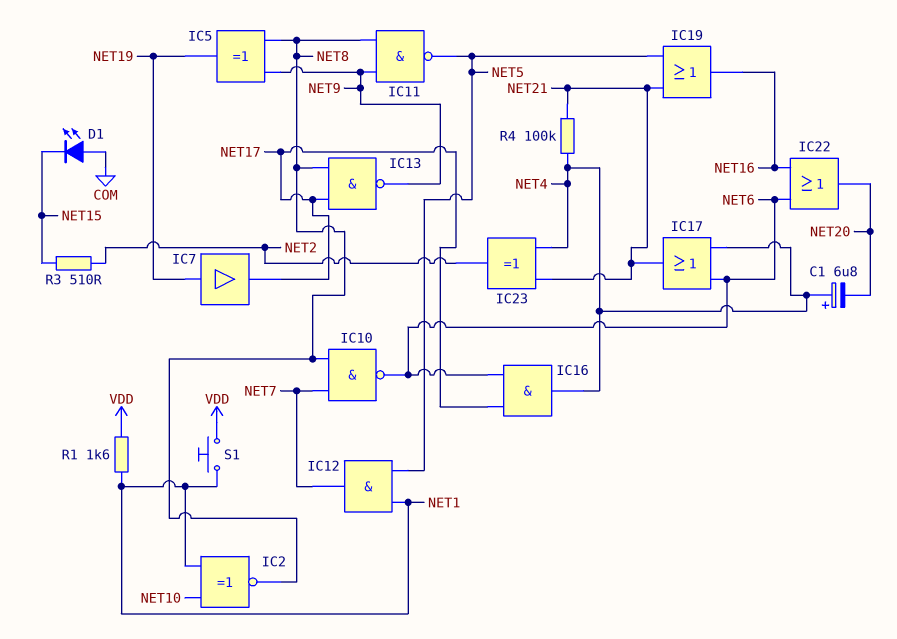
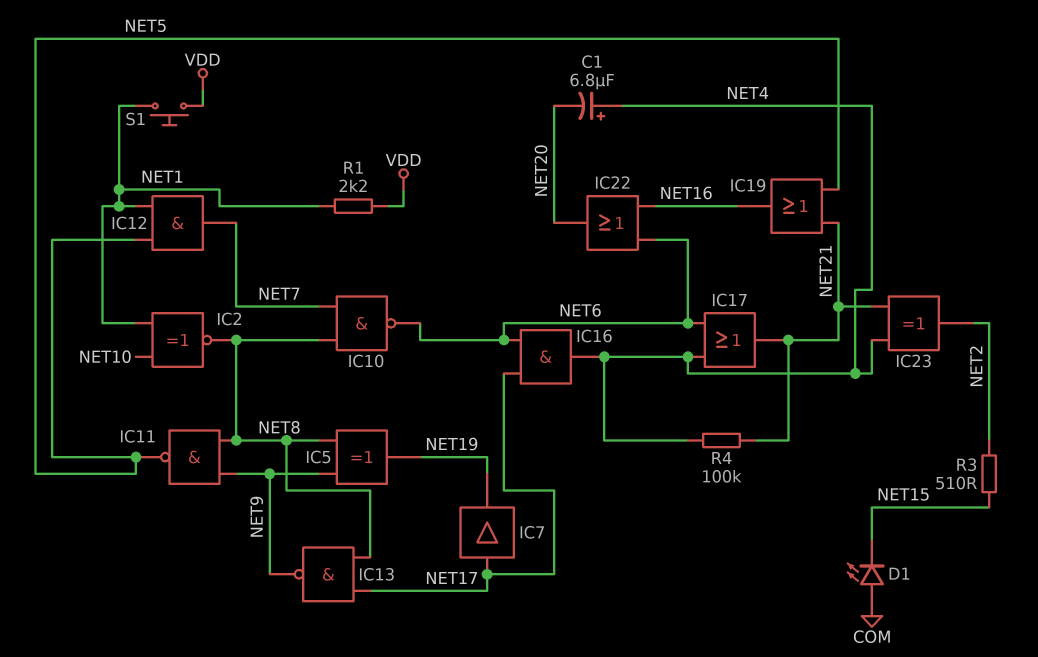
IC7: buffer (in NET19, out NET17) -> buffer (in NET17, out NET19)
R1: 1.6k (NET1, VDD) -> 2.2k (NET1, VDD)

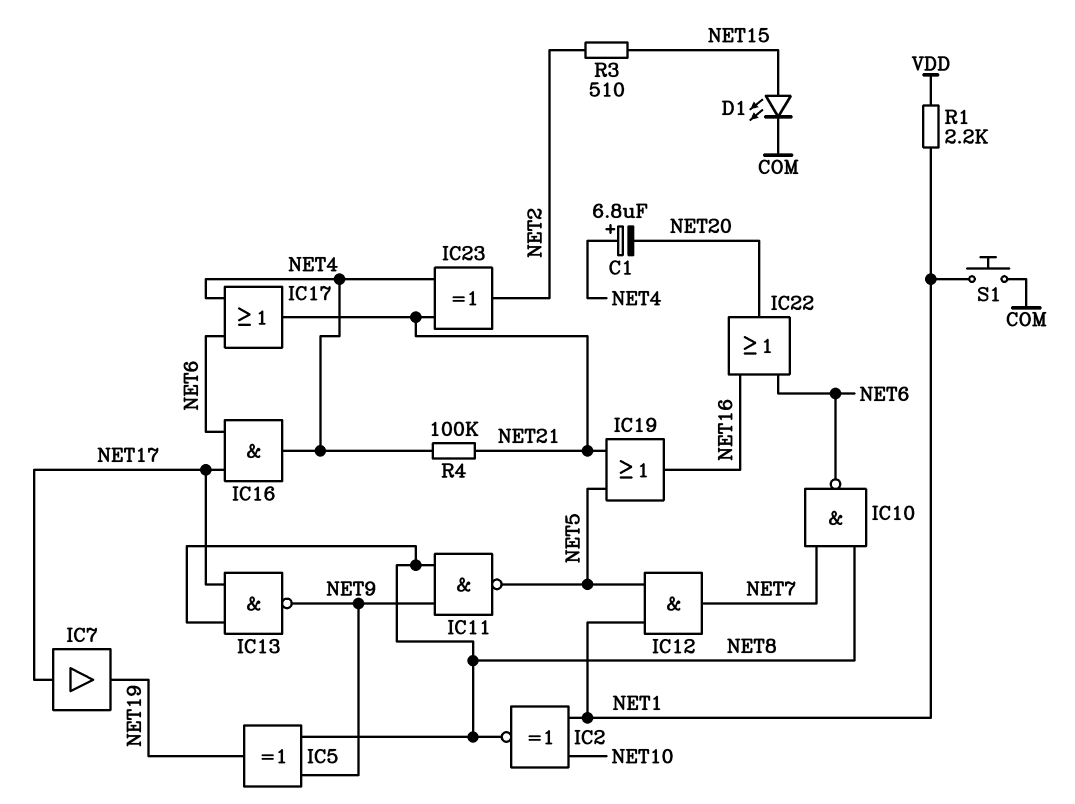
D1: LED (A COM, K NET15) -> LED (A NET15, K COM)
S1: button (NET1, VDD) -> button (COM, NET1)

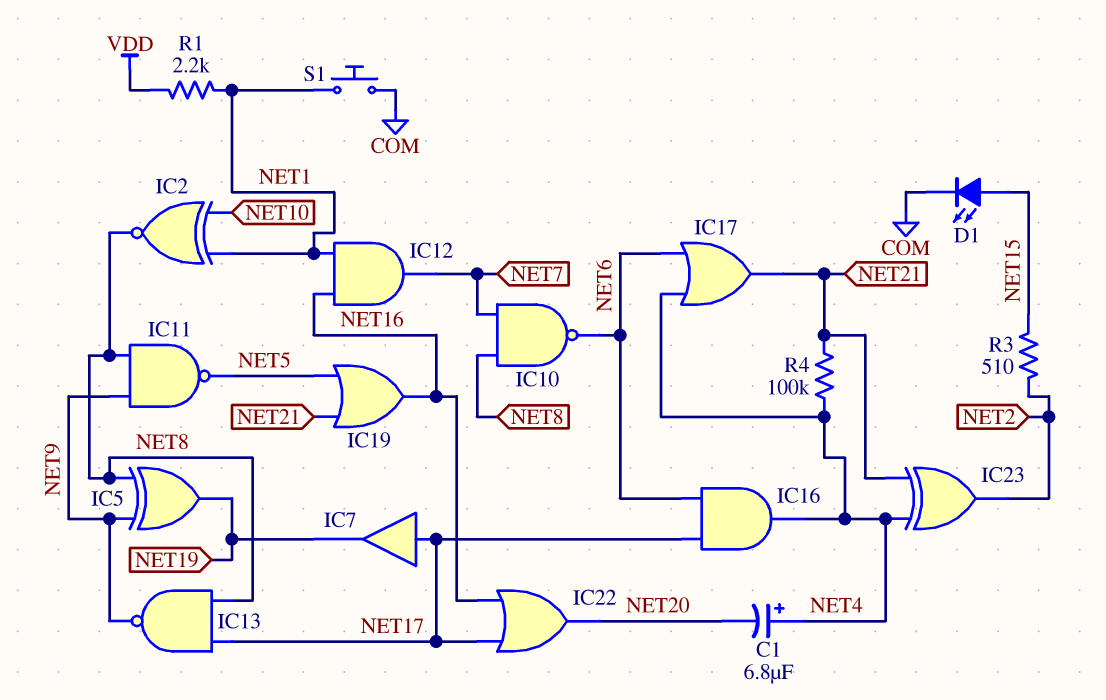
IC12: AND (in NET1, in NET5, out NET7) -> AND (in NET1, in NET16, out NET7)
IC22: OR (in NET6, in NET16, out NET20) -> OR (in NET16, in NET17, out NET20)

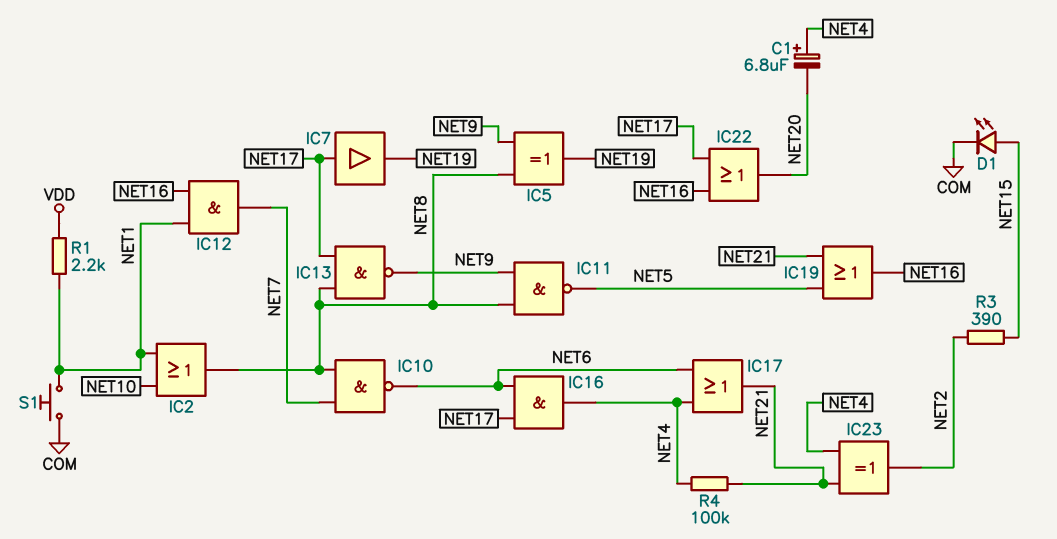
IC2: XNOR (in NET1, in NET10, out NET8) -> OR (in NET1, in NET10, out NET8)
R3: 510 (NET2, NET15) -> 390 (NET2, NET15)

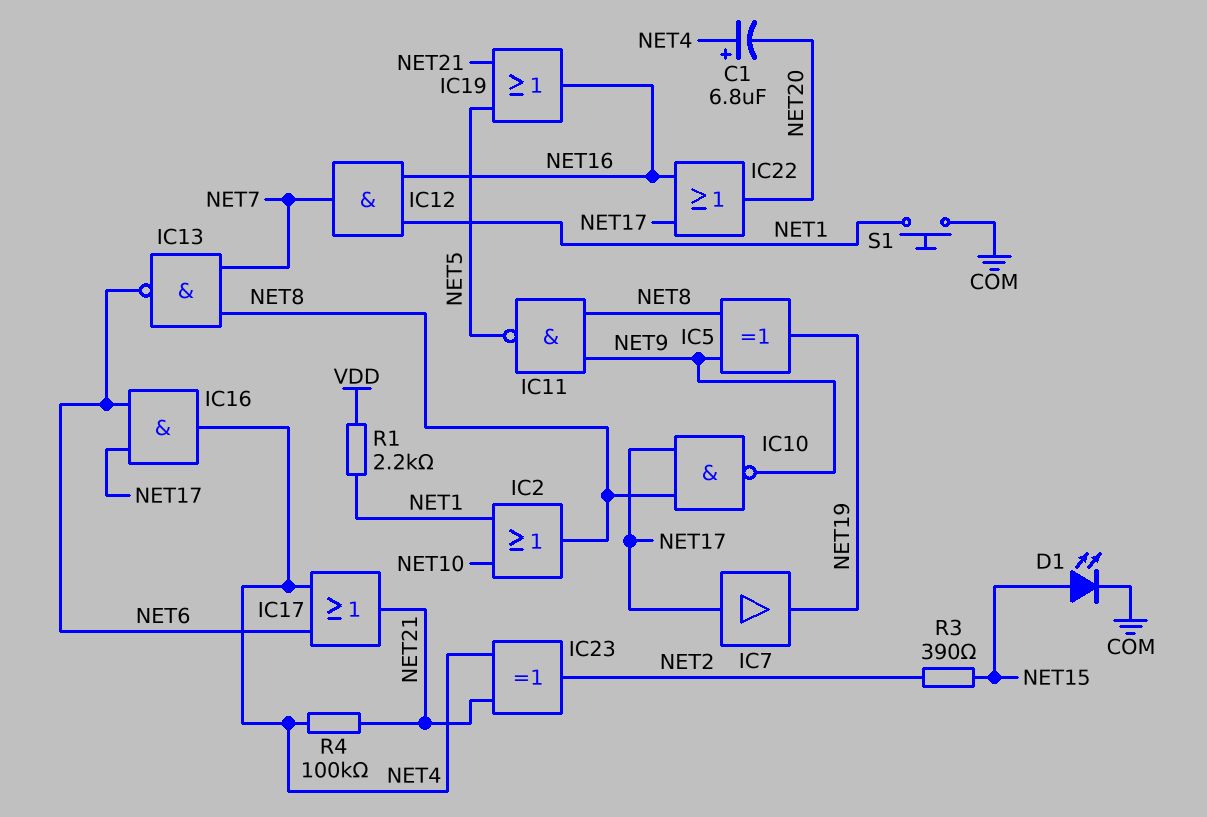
IC10: NAND (in NET7, in NET8, out NET6) -> NAND (in NET8, in NET17, out NET9)
IC13: NAND (in NET8, in NET17, out NET9) -> NAND (in NET7, in NET8, out NET6)

